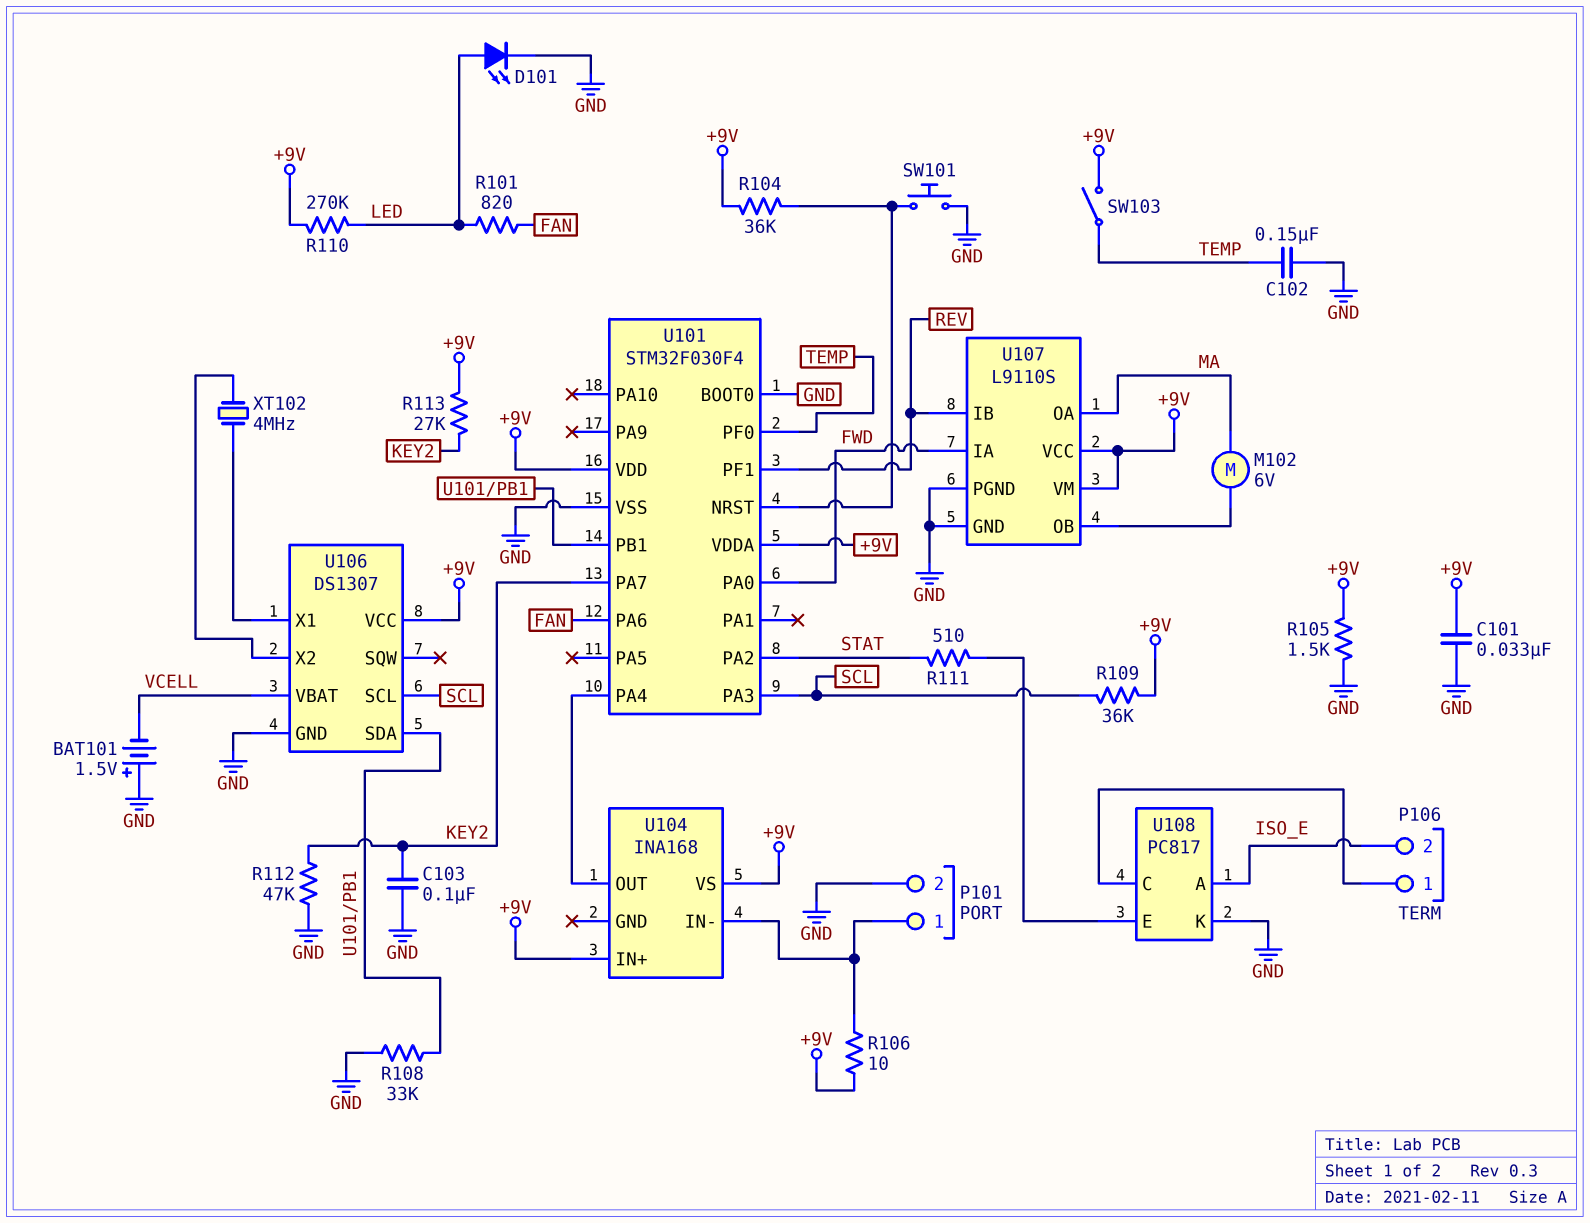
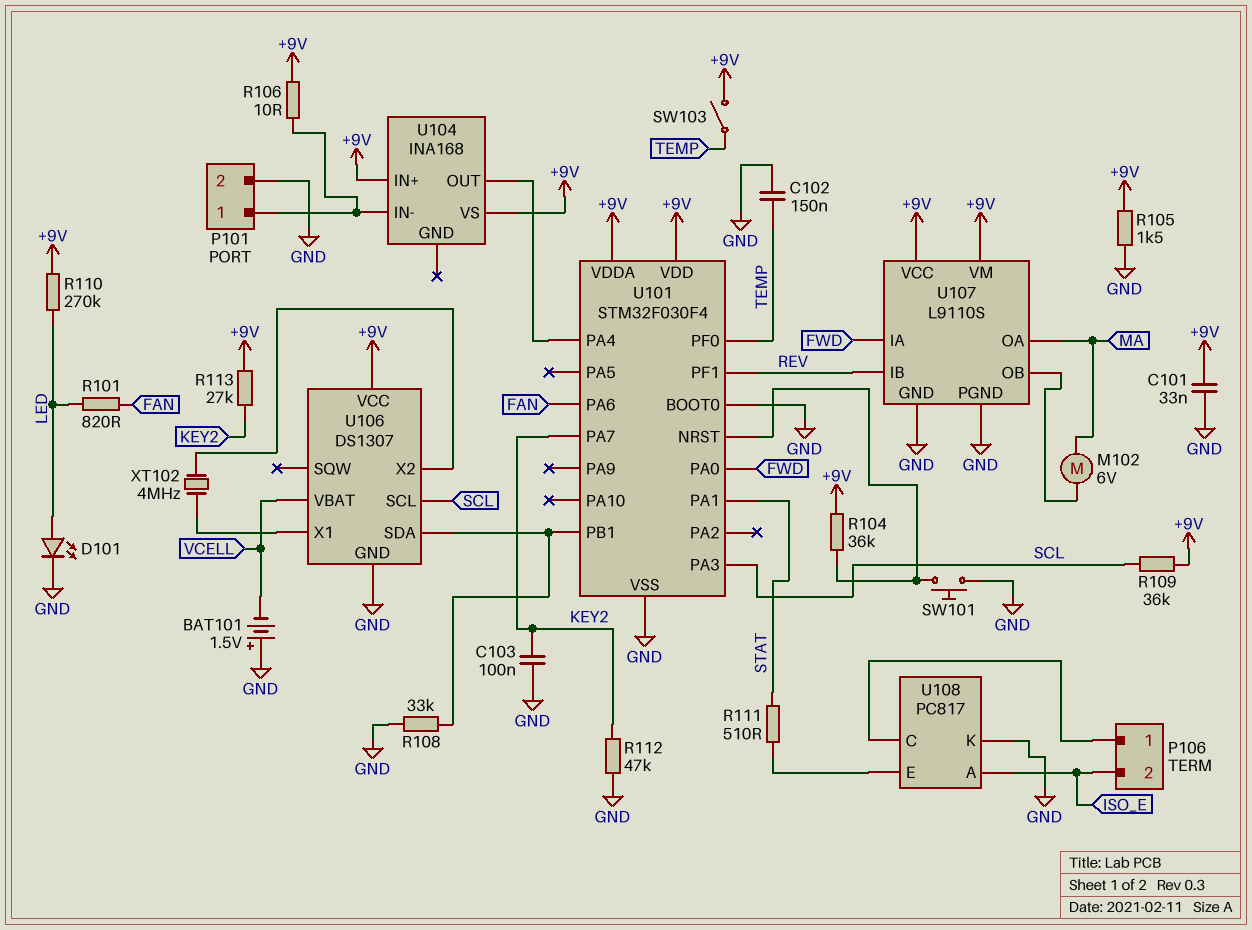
U101 pin PA1: none -> STAT
U101 pin PA2: STAT -> none

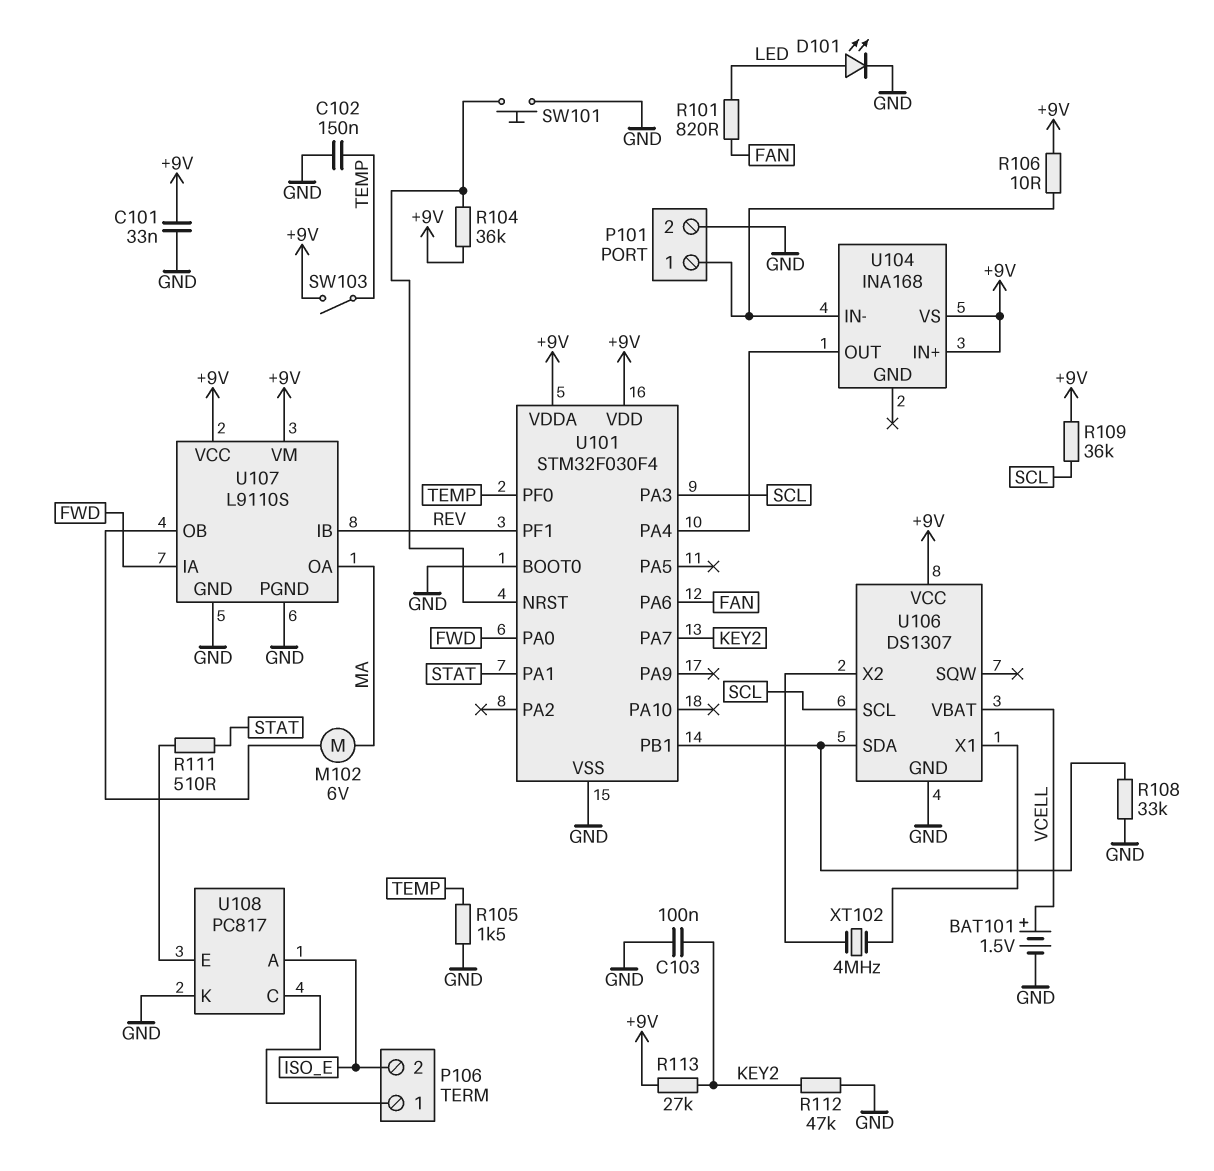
BAT101: 1.5V (plus GND, minus VCELL) -> 1.5V (plus VCELL, minus GND)
R105: 1.5k (+9V, GND) -> 1.5k (GND, TEMP)
R110: 270k (+9V, LED) -> none

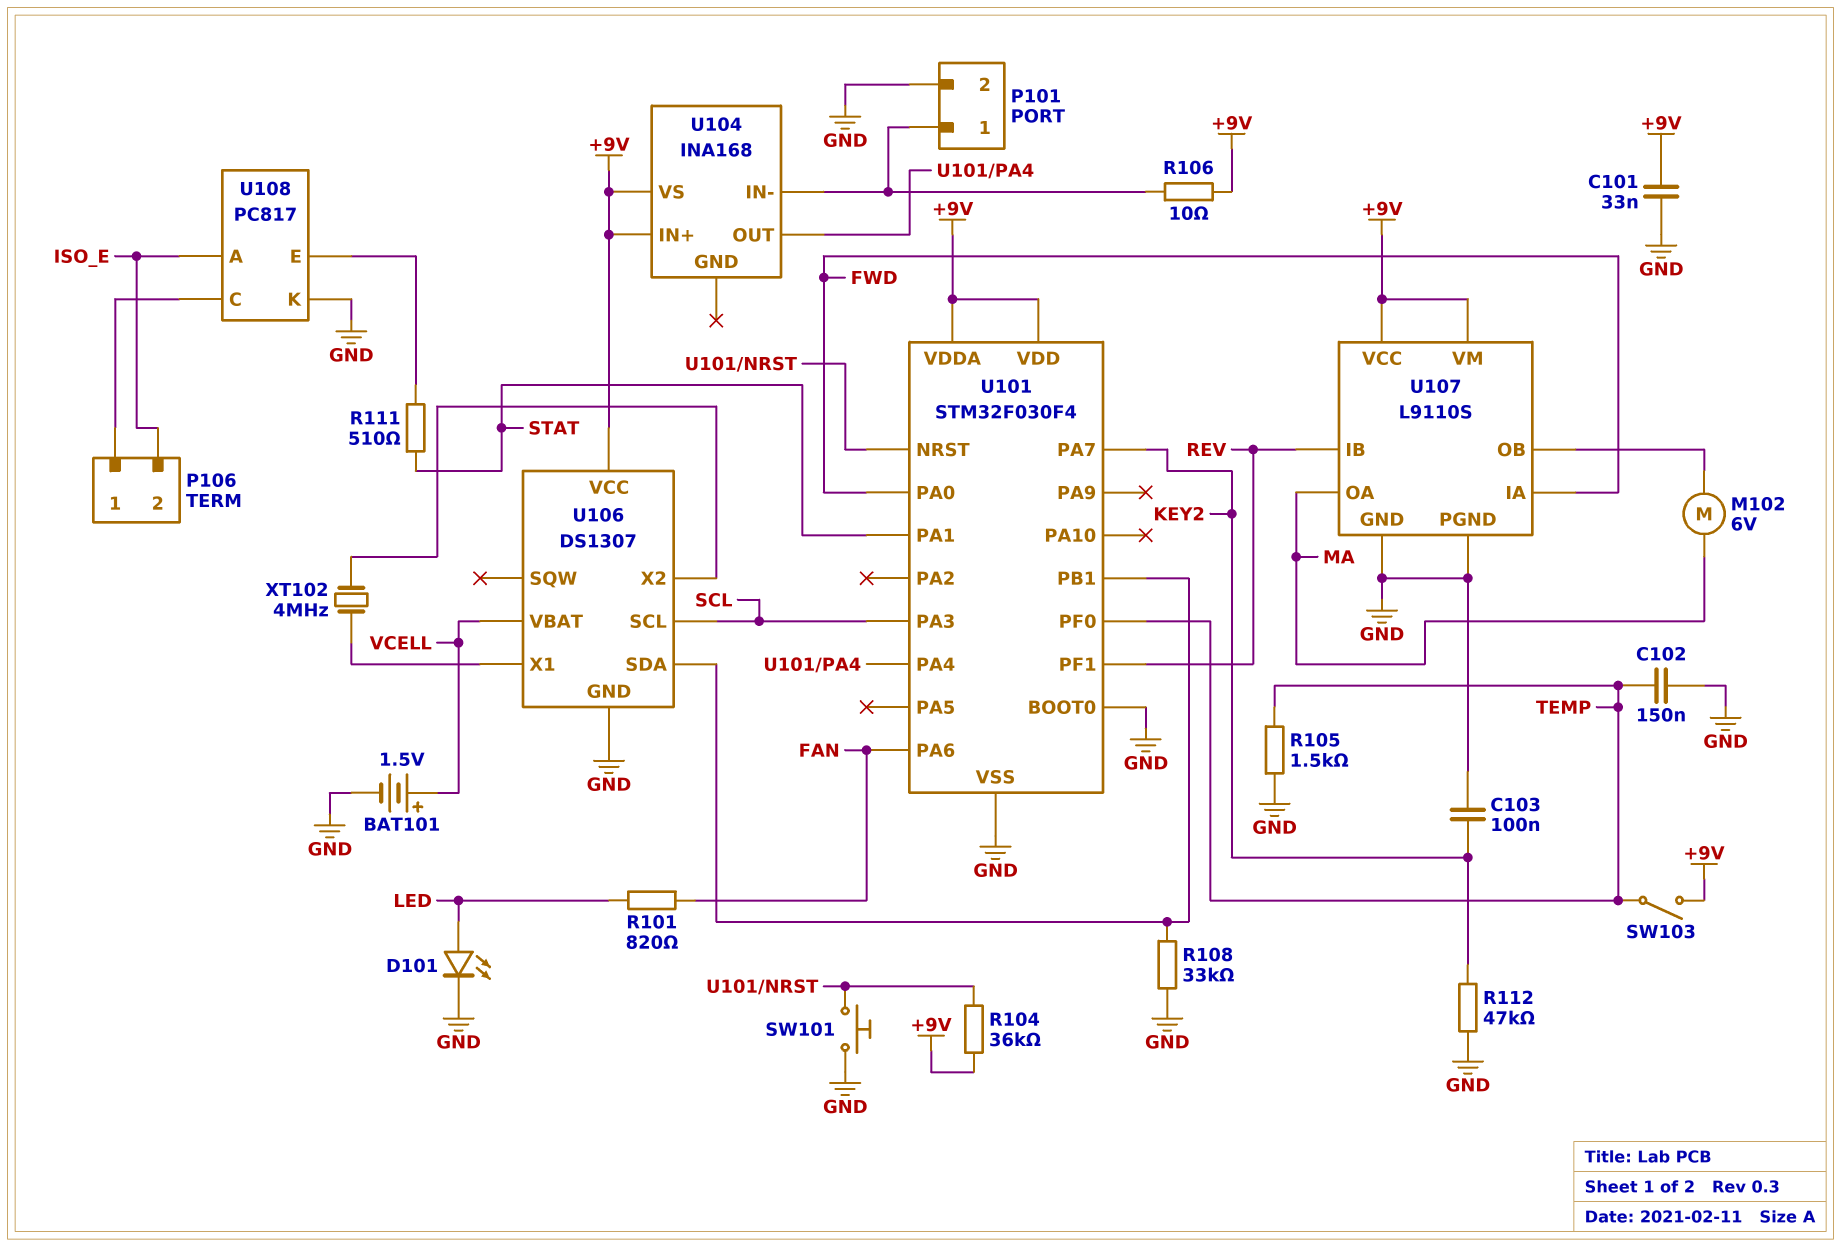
R109: 36k (+9V, SCL) -> none
R113: 27k (+9V, KEY2) -> none

